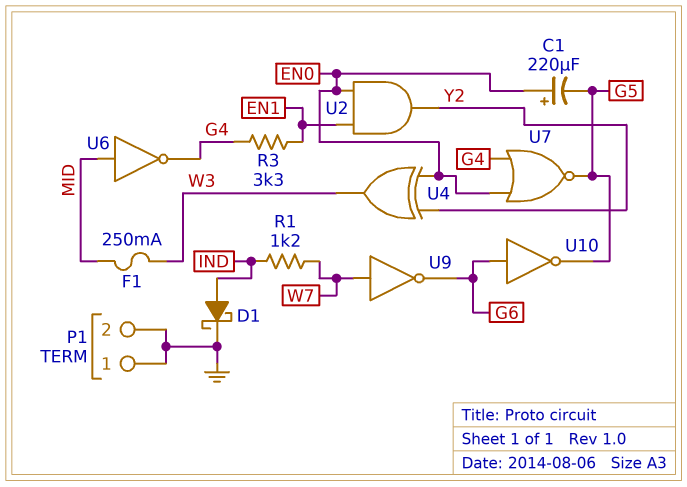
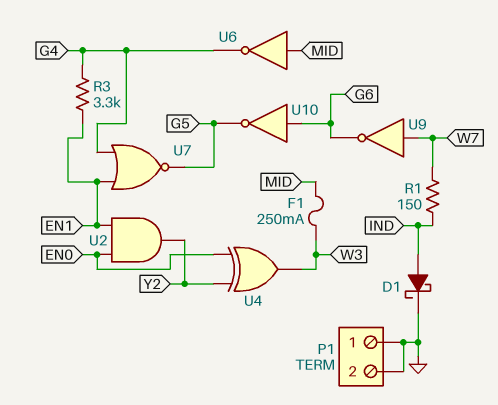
C1: 220uF (plus EN0, minus G5) -> none
R1: 1.2k (IND, W7) -> 150 (IND, W7)
U7: NOR (in EN0, in G4, out G5) -> NOR (in EN1, in G4, out G5)

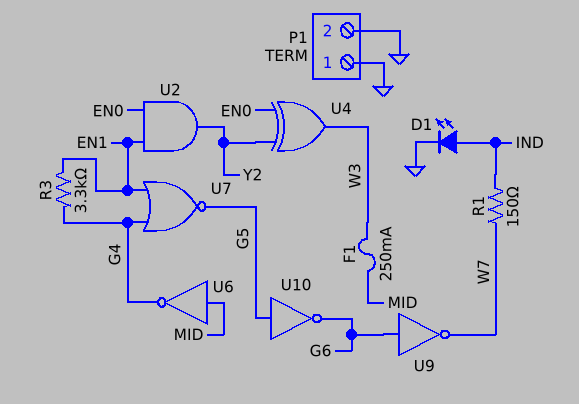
D1: schottky (A IND, K GND) -> LED (A IND, K GND)
U9: NOT (in W7, out G6) -> NOT (in G6, out W7)
U10: NOT (in G6, out G5) -> NOT (in G5, out G6)

